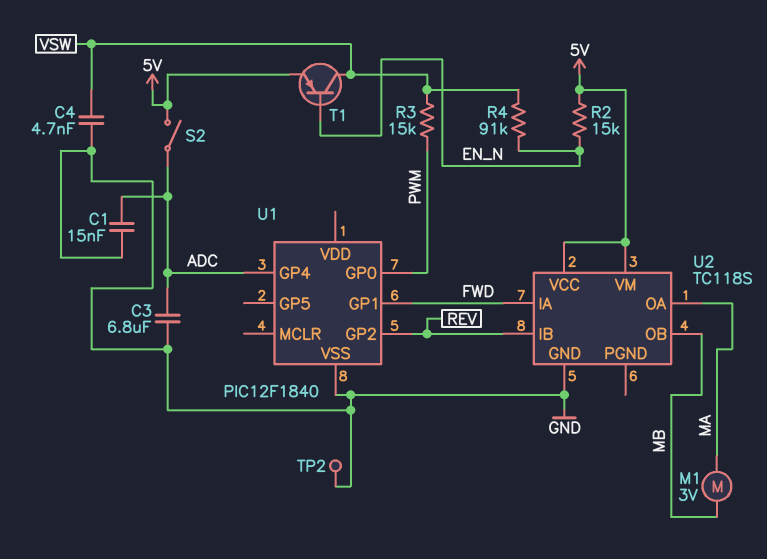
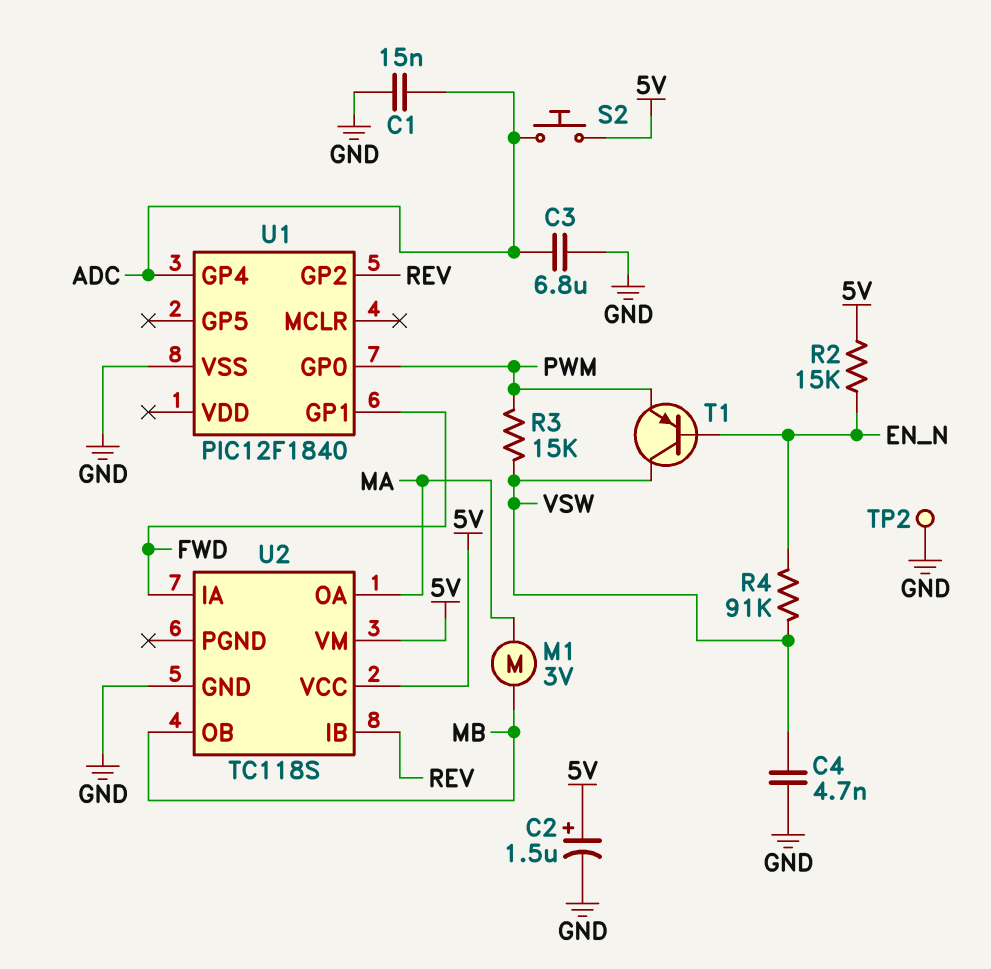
C2: none -> 1.5uF (plus 5V, minus GND)
S2: switch (5V, ADC) -> button (5V, ADC)
T1: PNP (B EN_N, C VSW, E 5V) -> PNP (B EN_N, C VSW, E PWM)

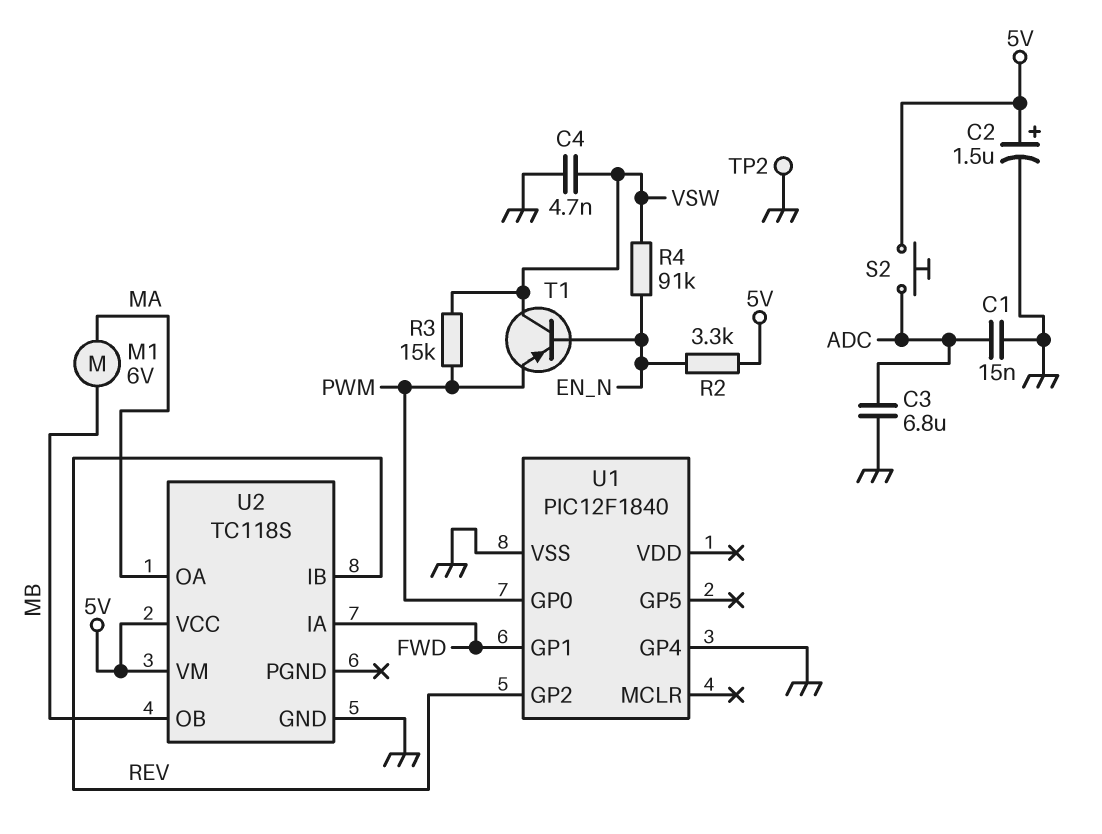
M1: motor 3V (MA, MB) -> motor 6V (MA, MB)
R2: 15k (5V, EN_N) -> 3.3k (5V, EN_N)
U1 pin GP4: ADC -> GND

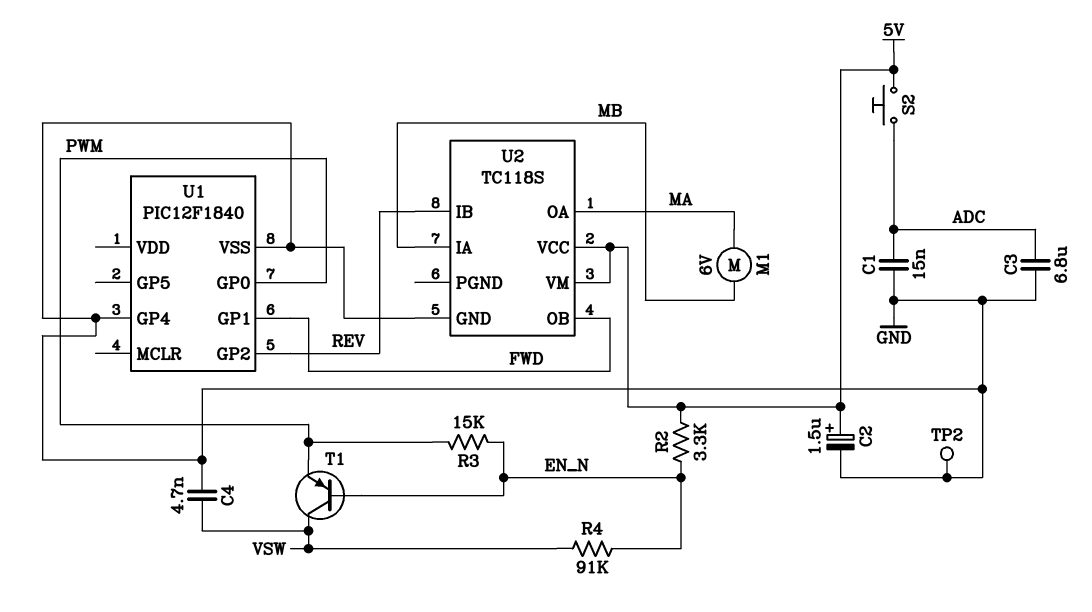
R3: 15k (PWM, VSW) -> 15k (EN_N, PWM)
U2 pin IA: FWD -> MB
U2 pin OB: MB -> FWD

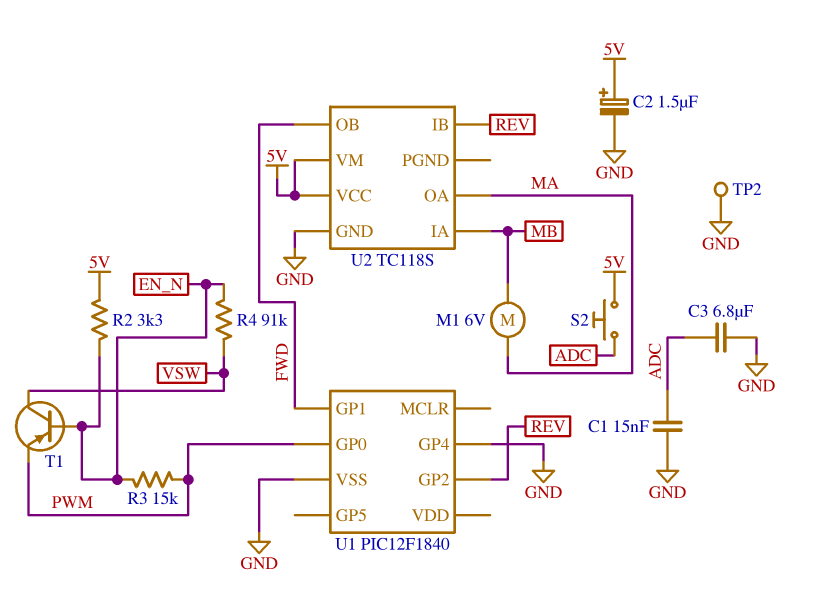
C4: 4.7nF (GND, VSW) -> none

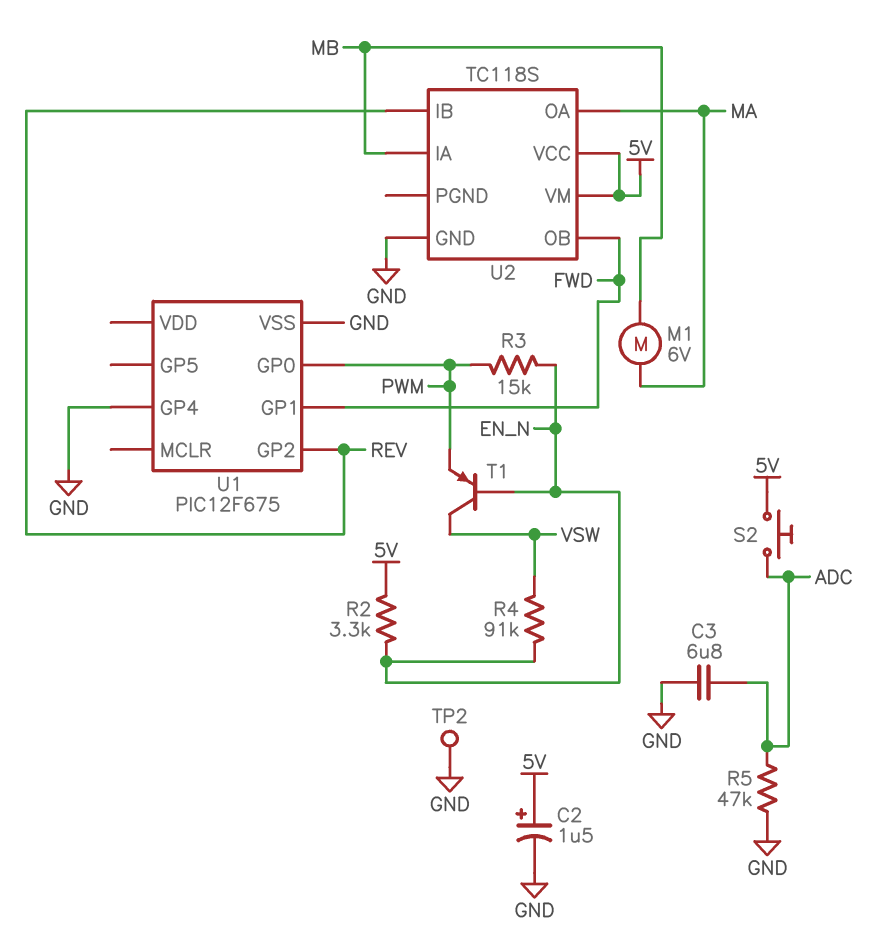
C1: 15nF (ADC, GND) -> none
R5: none -> 47k (ADC, GND)
U1: PIC12F1840 -> PIC12F675

